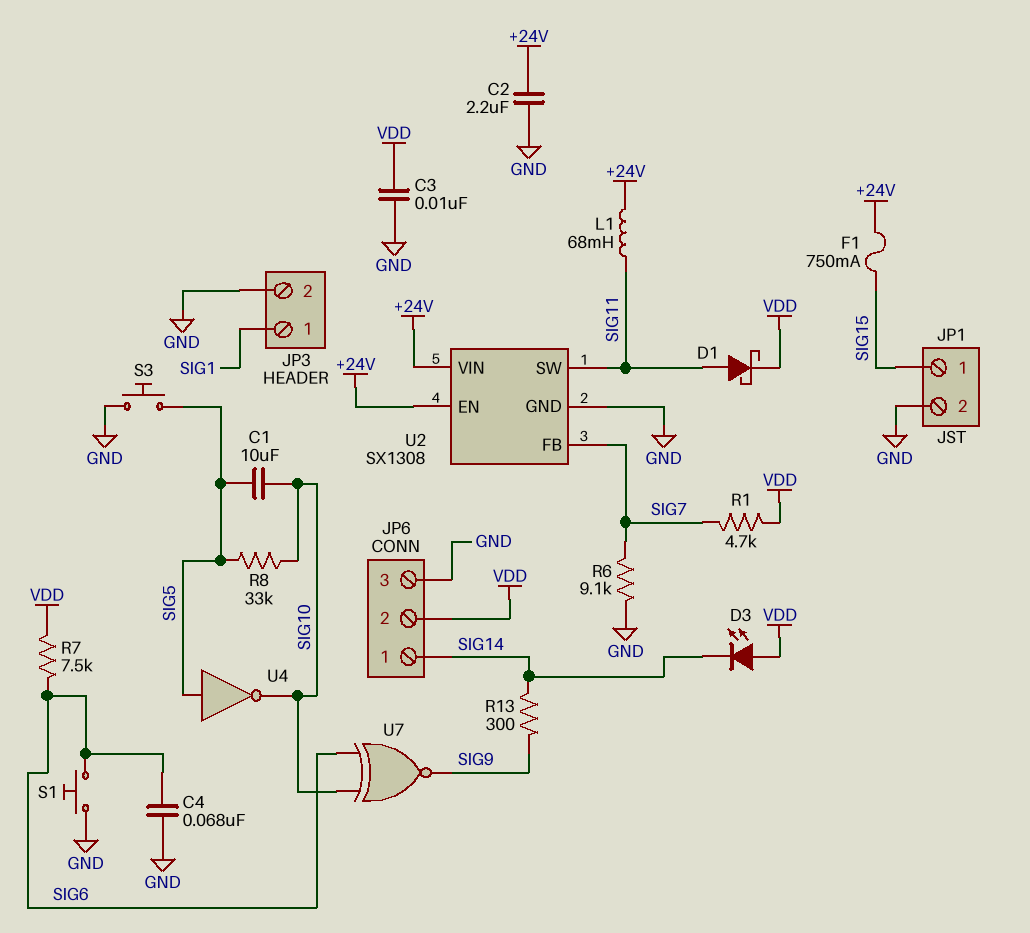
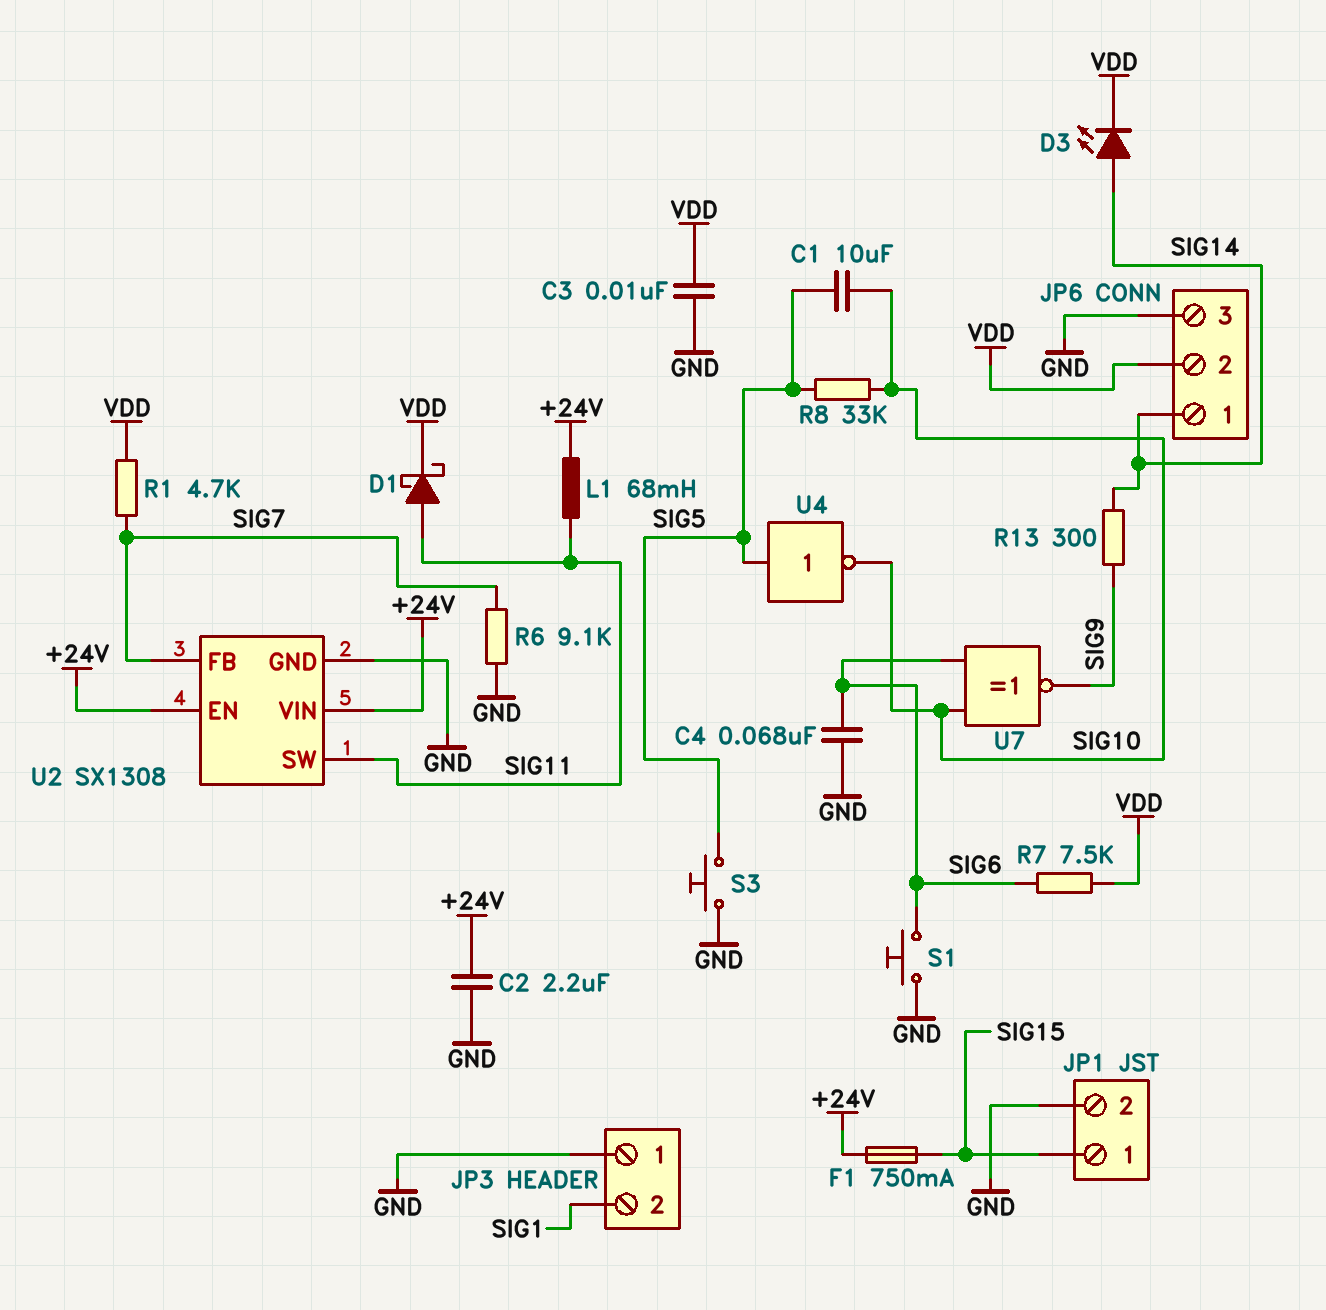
D3: LED (A VDD, K SIG14) -> LED (A SIG14, K VDD)
JP3 pin 1: SIG1 -> GND
JP3 pin 2: GND -> SIG1

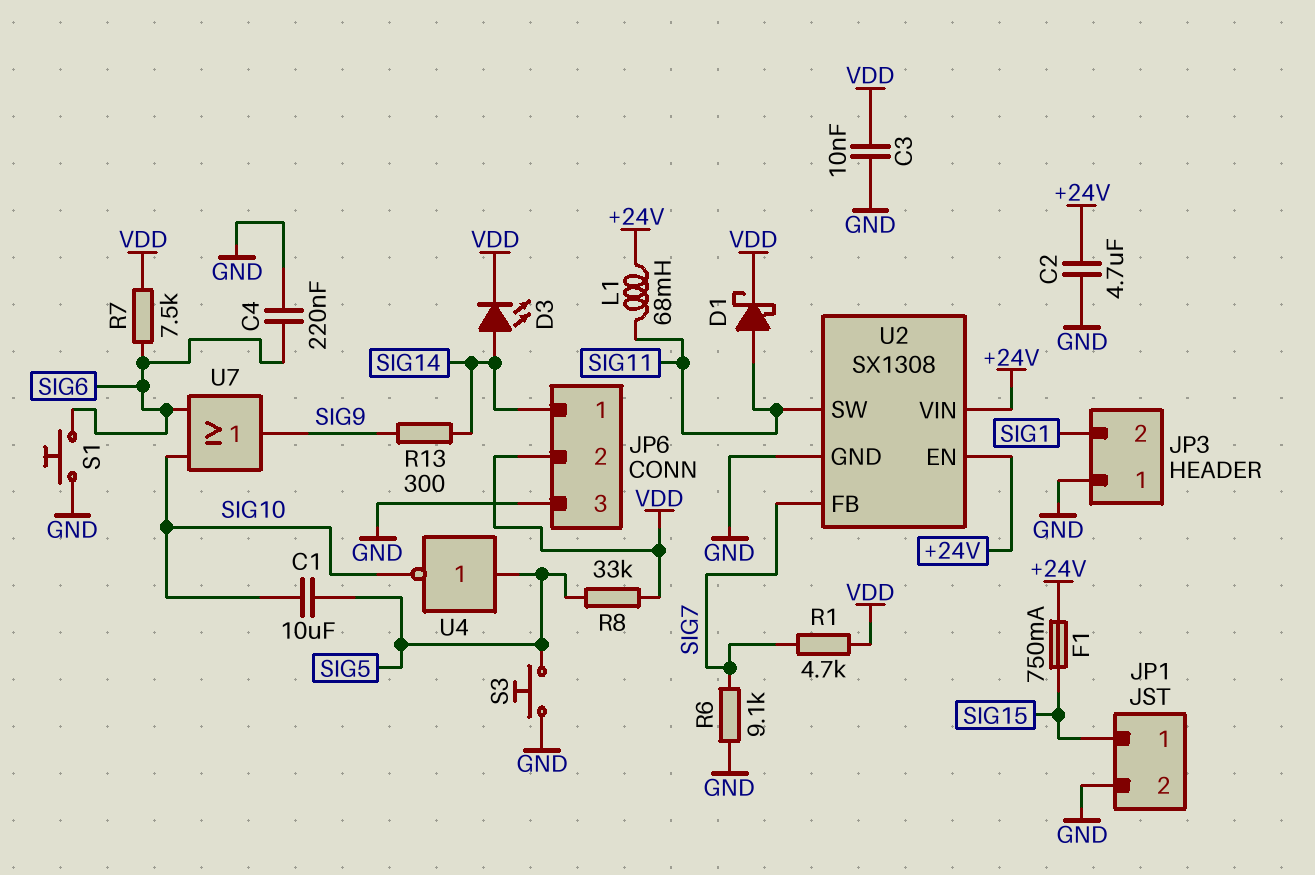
C2: 2.2uF (+24V, GND) -> 4.7uF (+24V, GND)
C4: 68nF (GND, SIG6) -> 220nF (GND, SIG6)
R8: 33k (SIG5, SIG10) -> 33k (SIG5, VDD)
U7: XNOR (in SIG6, in SIG10, out SIG9) -> OR (in SIG6, in SIG10, out SIG9)

